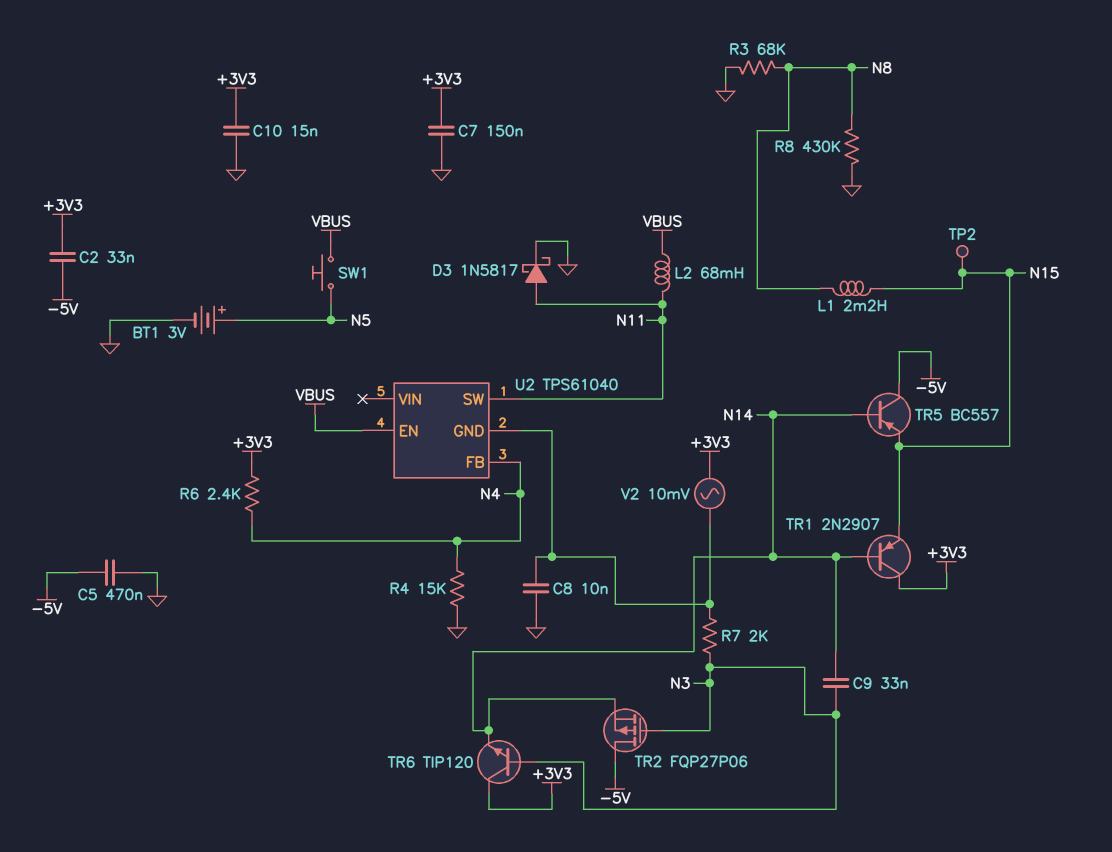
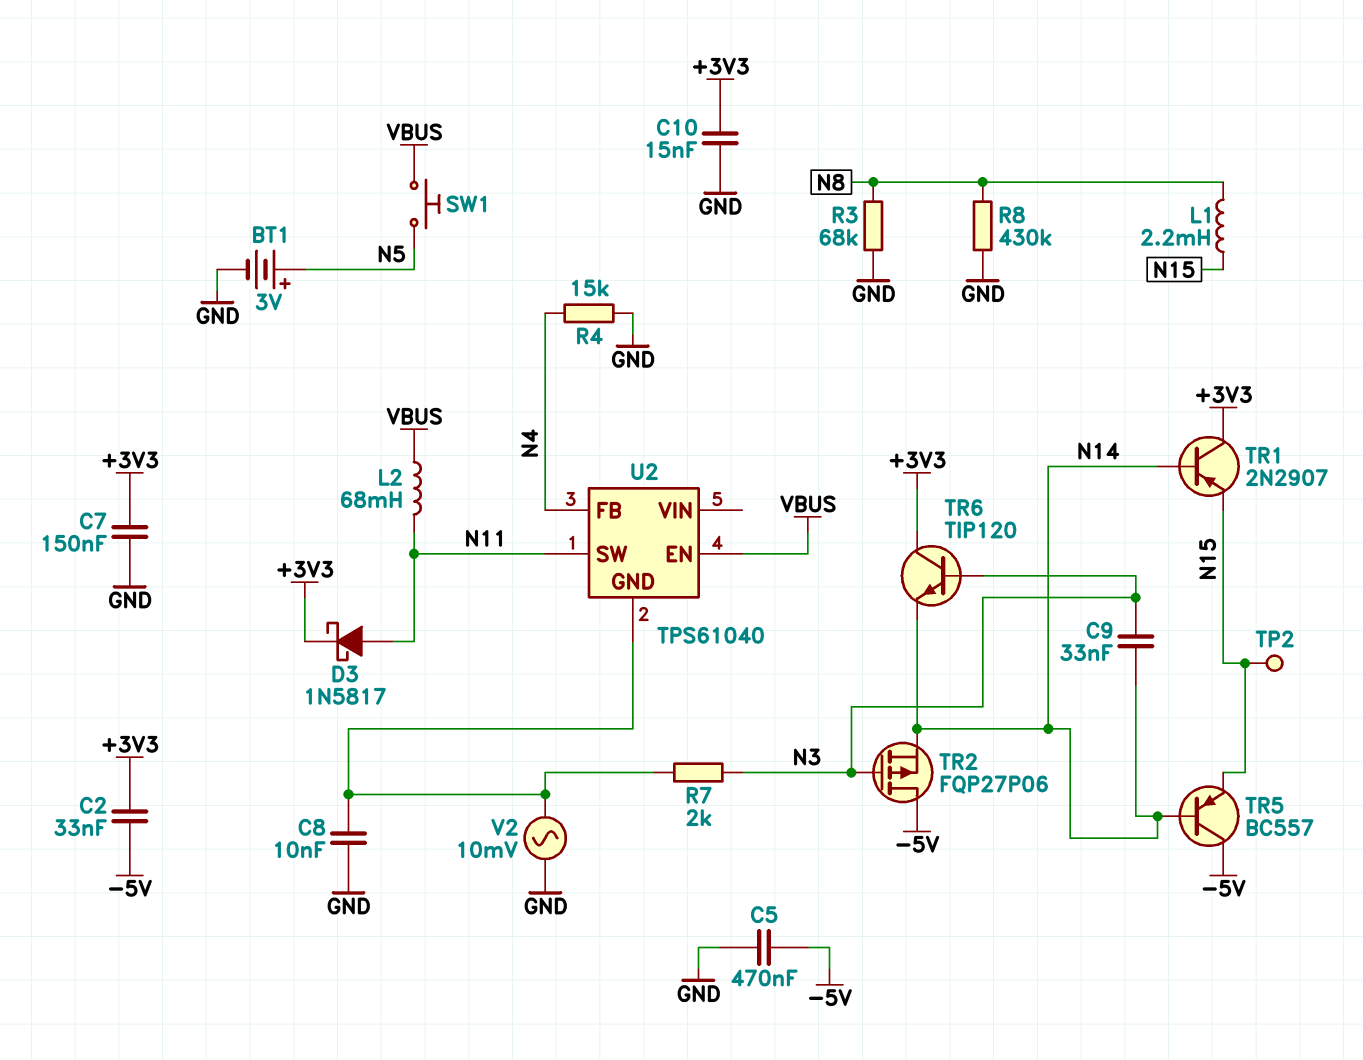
D3: schottky 1N5817 (A N11, K GND) -> schottky 1N5817 (A N11, K +3V3)
R6: 2.4k (+3V3, N4) -> none
V2: AC 10mV (+3V3, U2/GND) -> AC 10mV (GND, U2/GND)

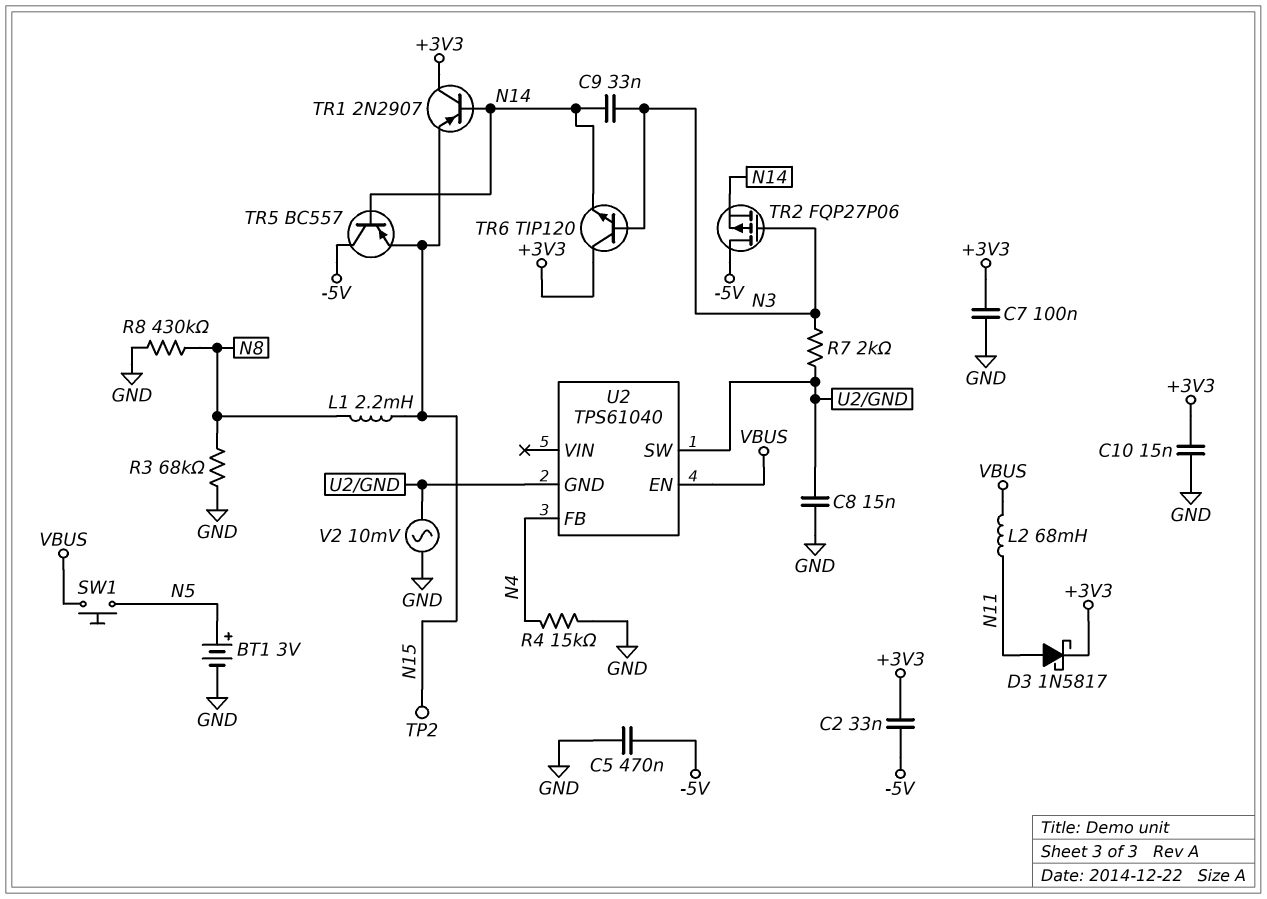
C7: 150nF (+3V3, GND) -> 100nF (+3V3, GND)
C8: 10nF (GND, U2/GND) -> 15nF (GND, U2/GND)
U2 pin SW: N11 -> U2/GND

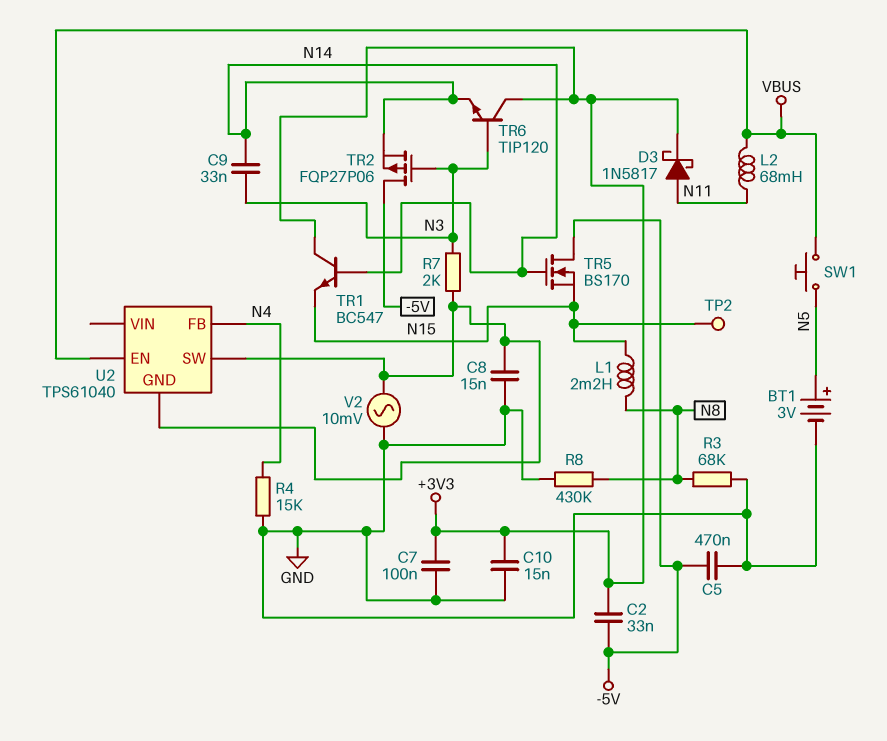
TR1: PNP 2N2907 (B N14, C +3V3, E N15) -> NPN BC547 (B N14, C +3V3, E N15)
TR5: PNP BC557 (B N14, C -5V, E N15) -> NMOS BS170 (G N14, D -5V, S N15)

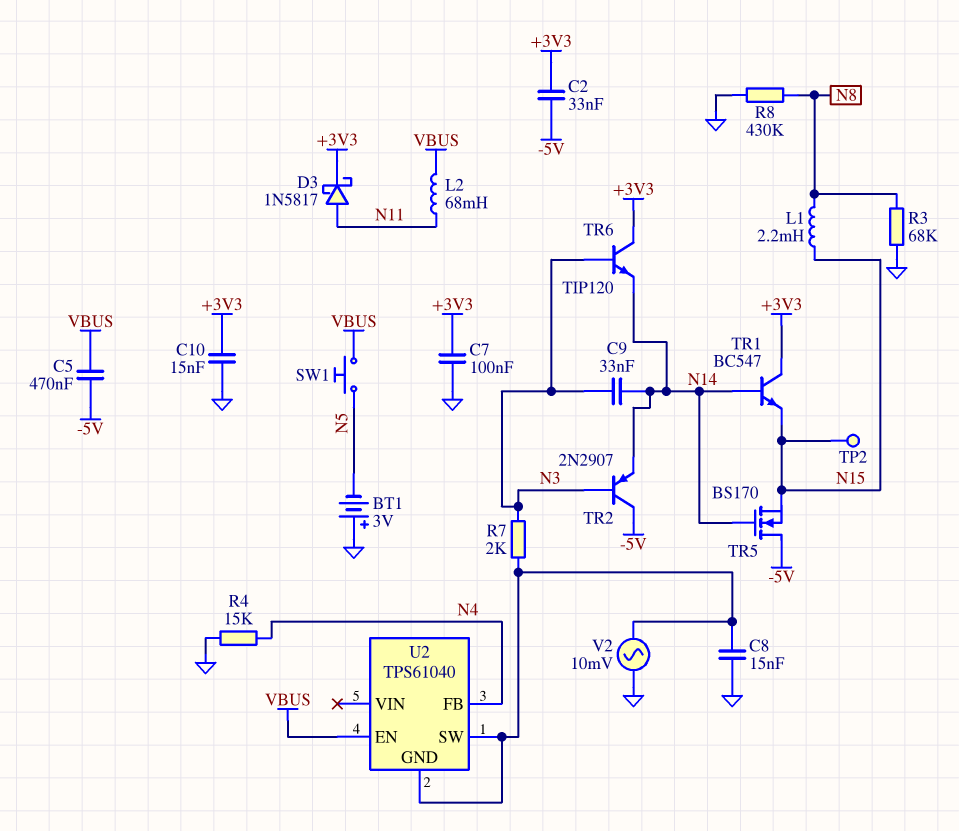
BT1: 3V (plus N5, minus GND) -> 3V (plus GND, minus N5)
C5: 470nF (-5V, GND) -> 470nF (-5V, VBUS)
TR2: PMOS FQP27P06 (G N3, D -5V, S N14) -> PNP 2N2907 (B N3, C -5V, E N14)

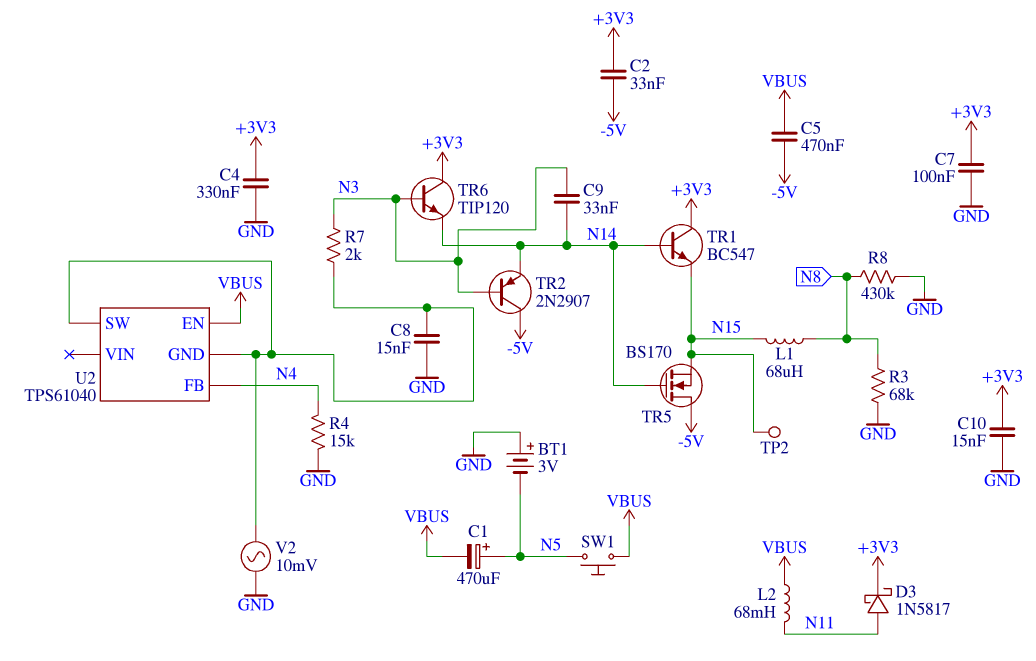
C1: none -> 470uF (plus N5, minus VBUS)
C4: none -> 330nF (+3V3, GND)
L1: 2.2mH (N8, N15) -> 68uH (N8, N15)

